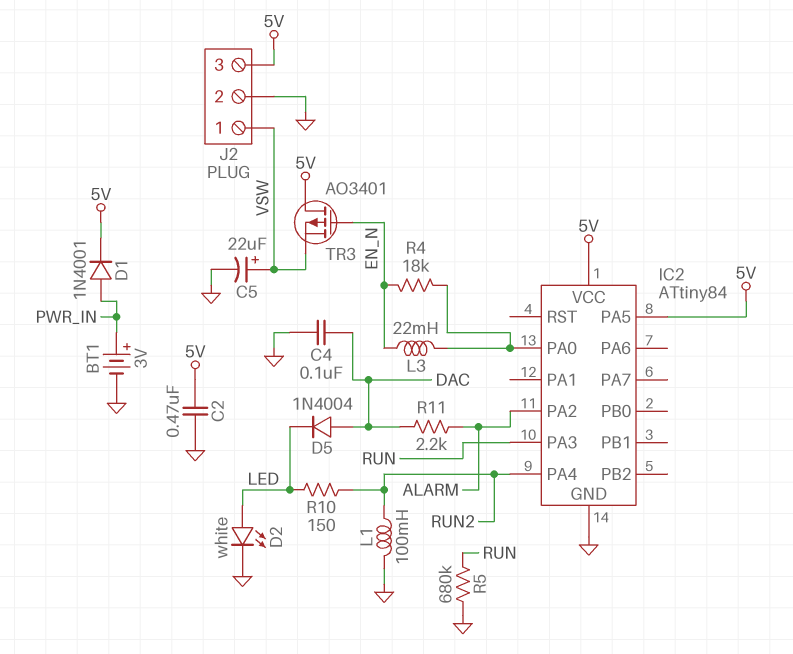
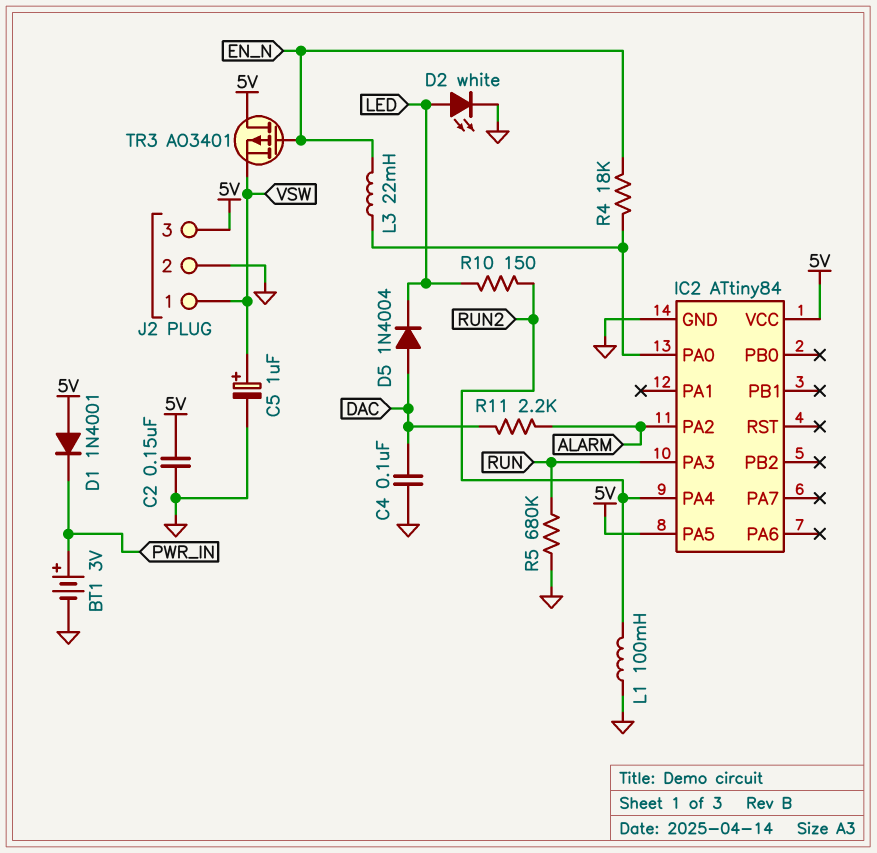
C2: 470nF (5V, GND) -> 150nF (5V, GND)
C5: 22uF (plus VSW, minus GND) -> 1uF (plus VSW, minus GND)
D1: diode 1N4001 (A PWR_IN, K 5V) -> diode 1N4001 (A 5V, K PWR_IN)

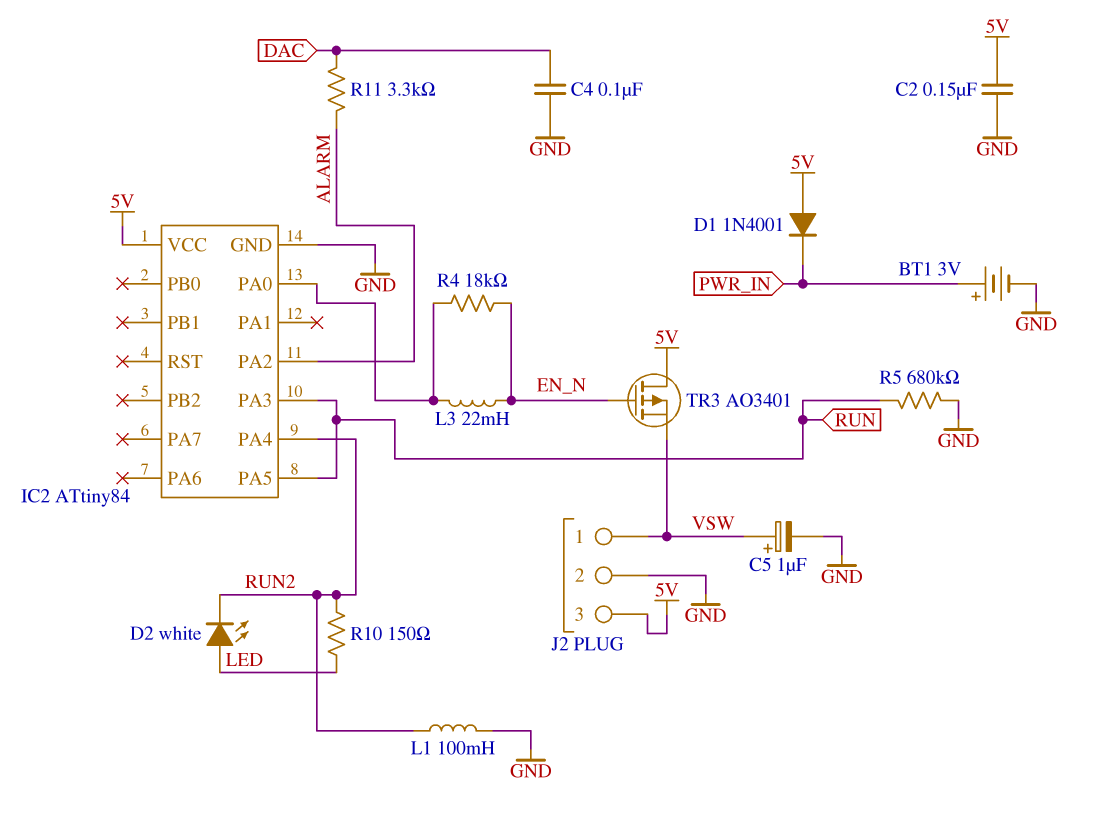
D2: LED white (A LED, K GND) -> LED white (A LED, K RUN2)
D5: diode 1N4004 (A DAC, K LED) -> none
IC2 pin PA5: 5V -> RUN
R11: 2.2k (ALARM, DAC) -> 3.3k (ALARM, DAC)

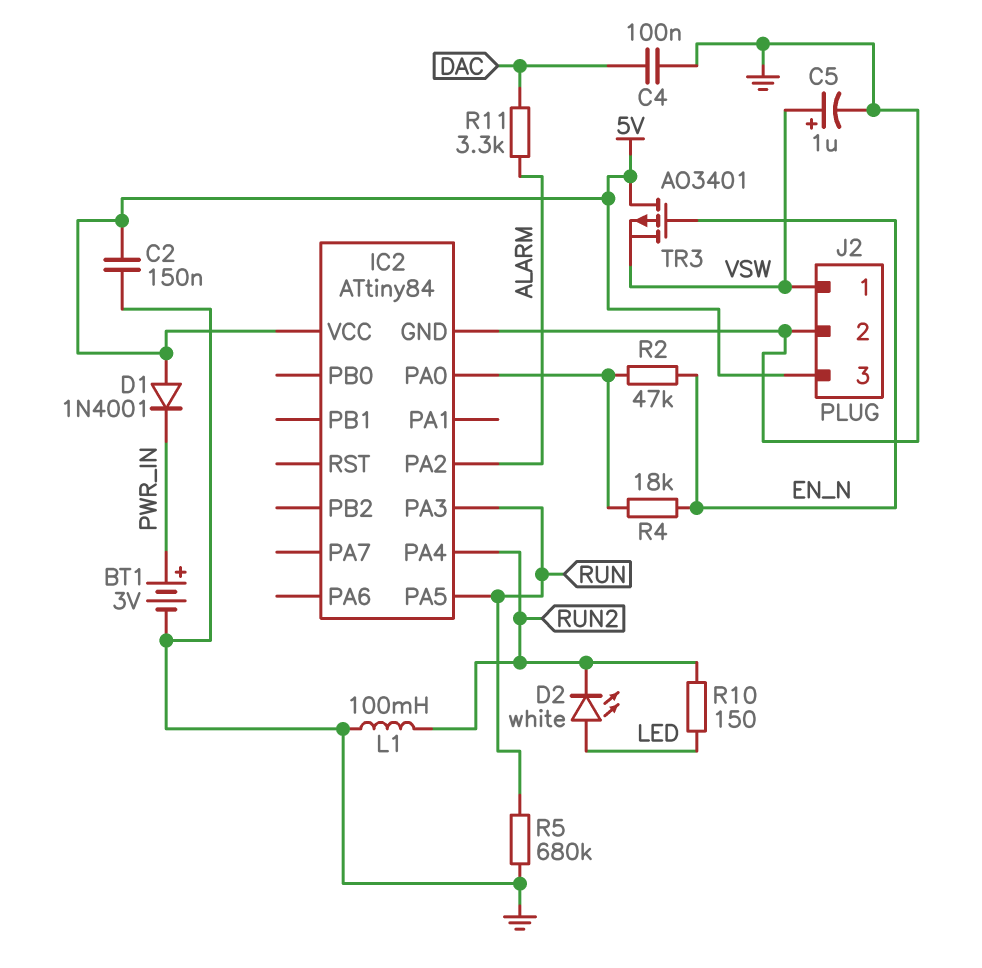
L3: 22mH (EN_N, IC2/PA0) -> none
R2: none -> 47k (EN_N, IC2/PA0)

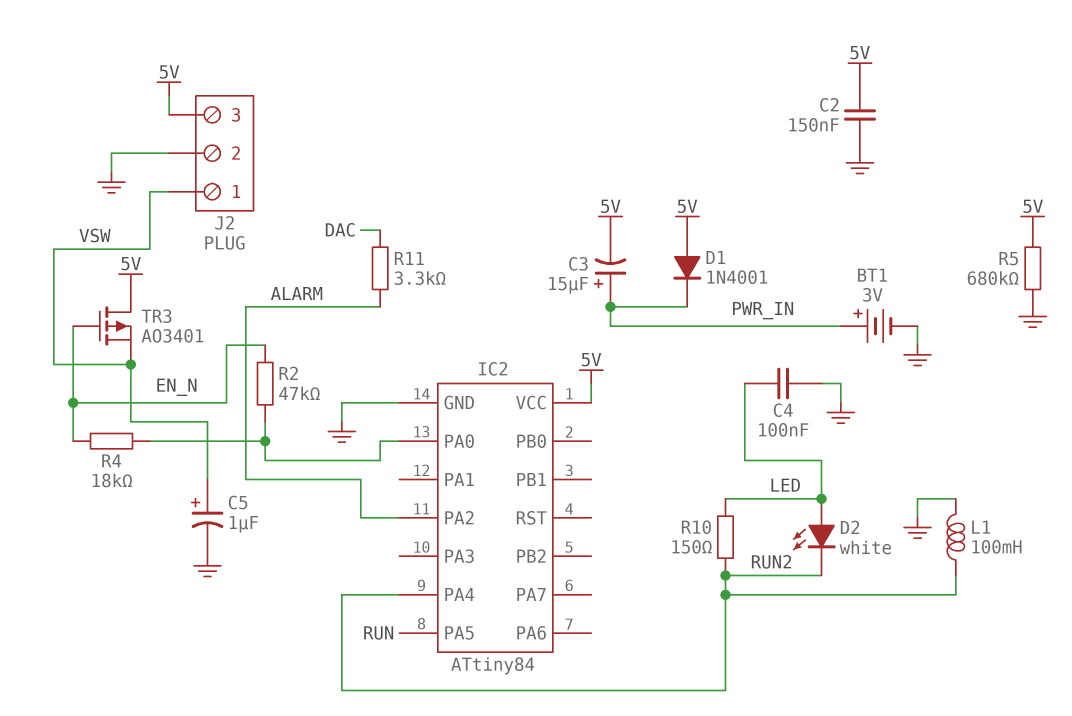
C3: none -> 15uF (plus PWR_IN, minus 5V)
C4: 100nF (DAC, GND) -> 100nF (GND, LED)
IC2 pin PA3: RUN -> none
R5: 680k (GND, RUN) -> 680k (5V, GND)

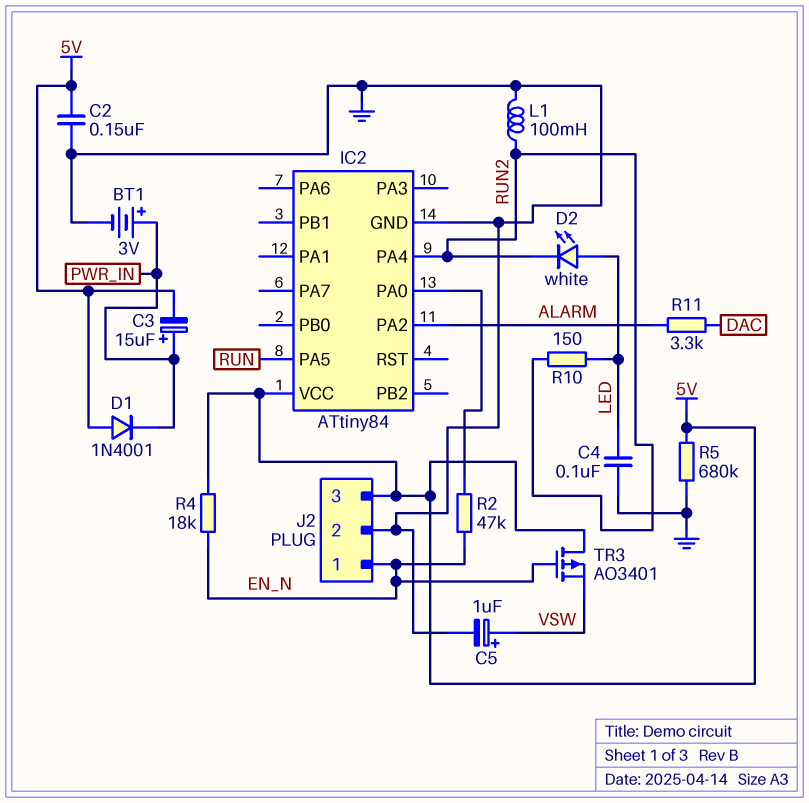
J2 pin 1: VSW -> EN_N
R4: 18k (EN_N, IC2/PA0) -> 18k (5V, EN_N)

